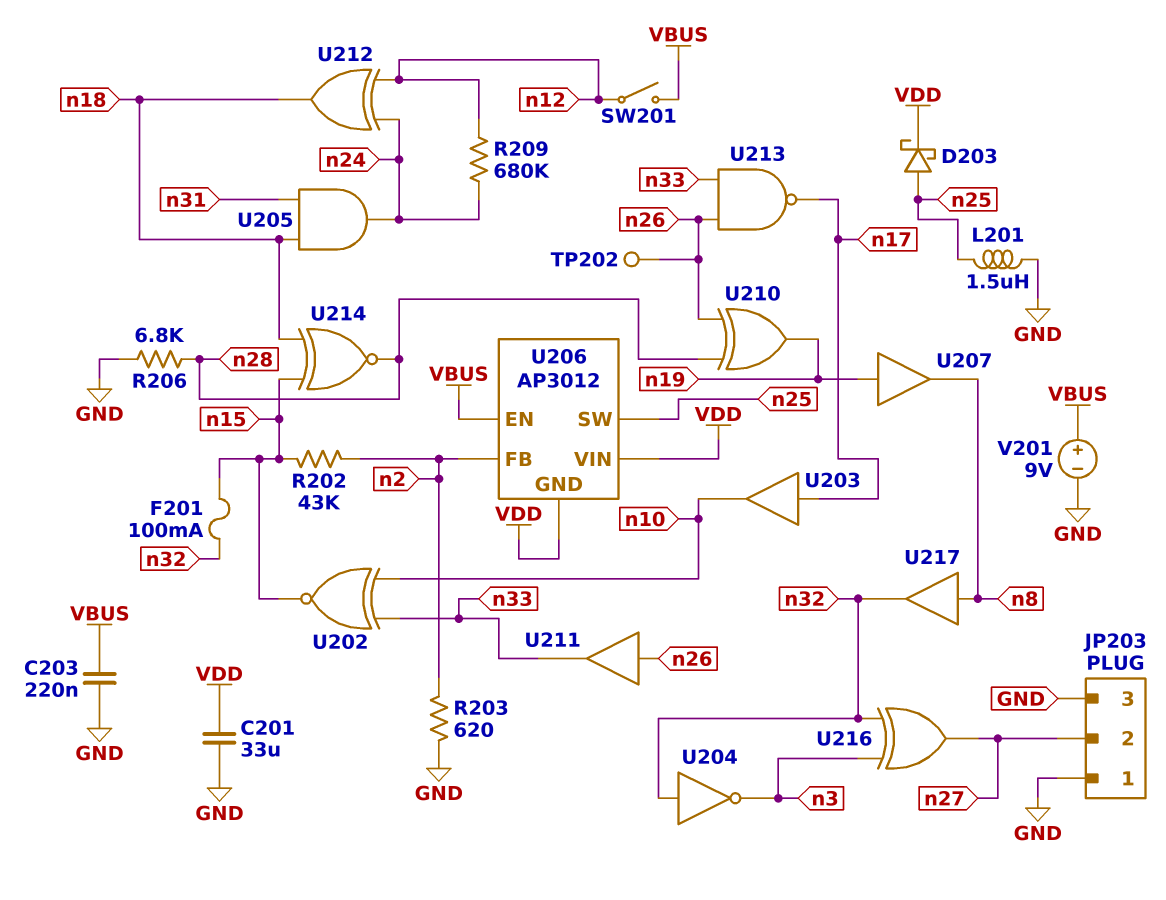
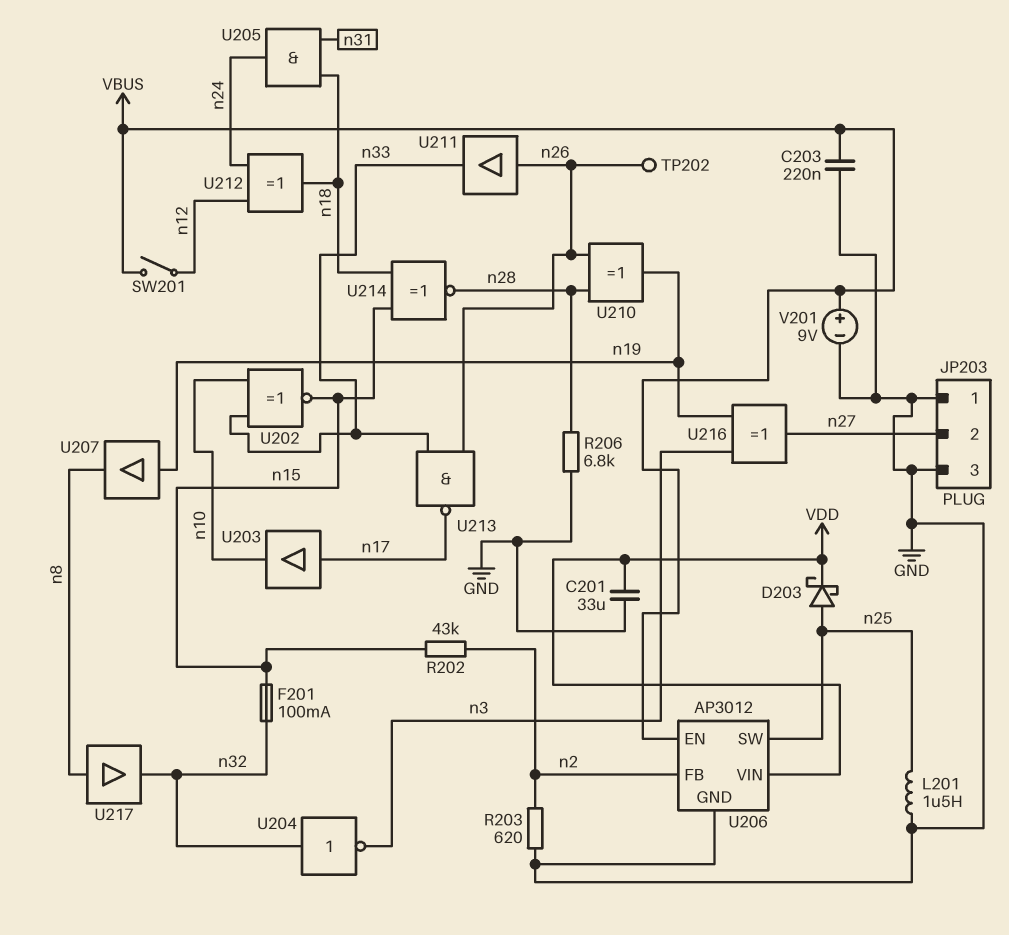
R209: 680k (n12, n24) -> none
U206 pin GND: VDD -> GND
U216: XOR (in n3, in n32, out n27) -> XOR (in n3, in n19, out n27)

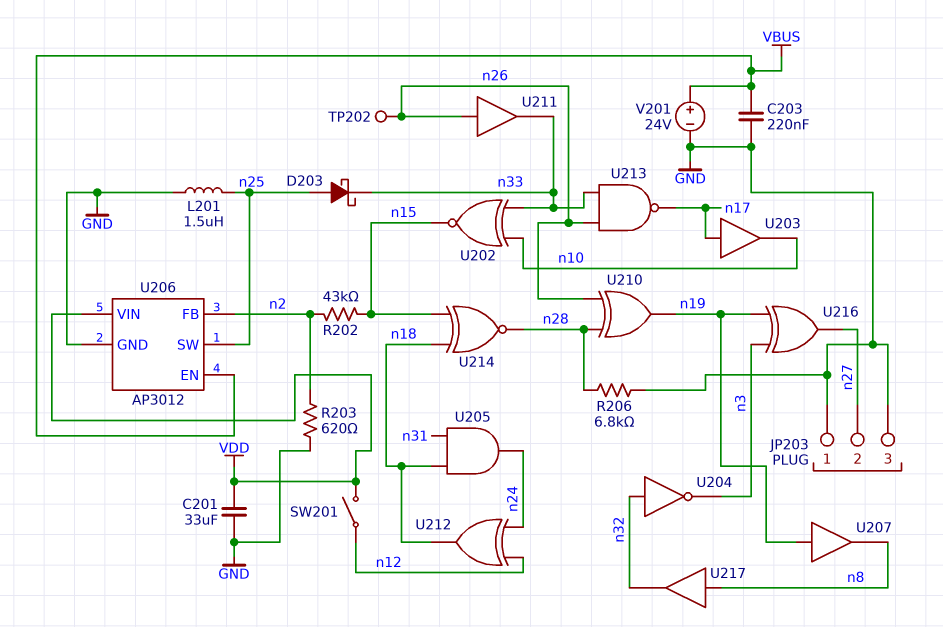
D203: schottky (A n25, K VDD) -> schottky (A n25, K n33)
F201: 100mA (n15, n32) -> none
SW201: switch (VBUS, n12) -> switch (VDD, n12)
V201: 9V (plus VBUS, minus GND) -> 24V (plus VBUS, minus GND)

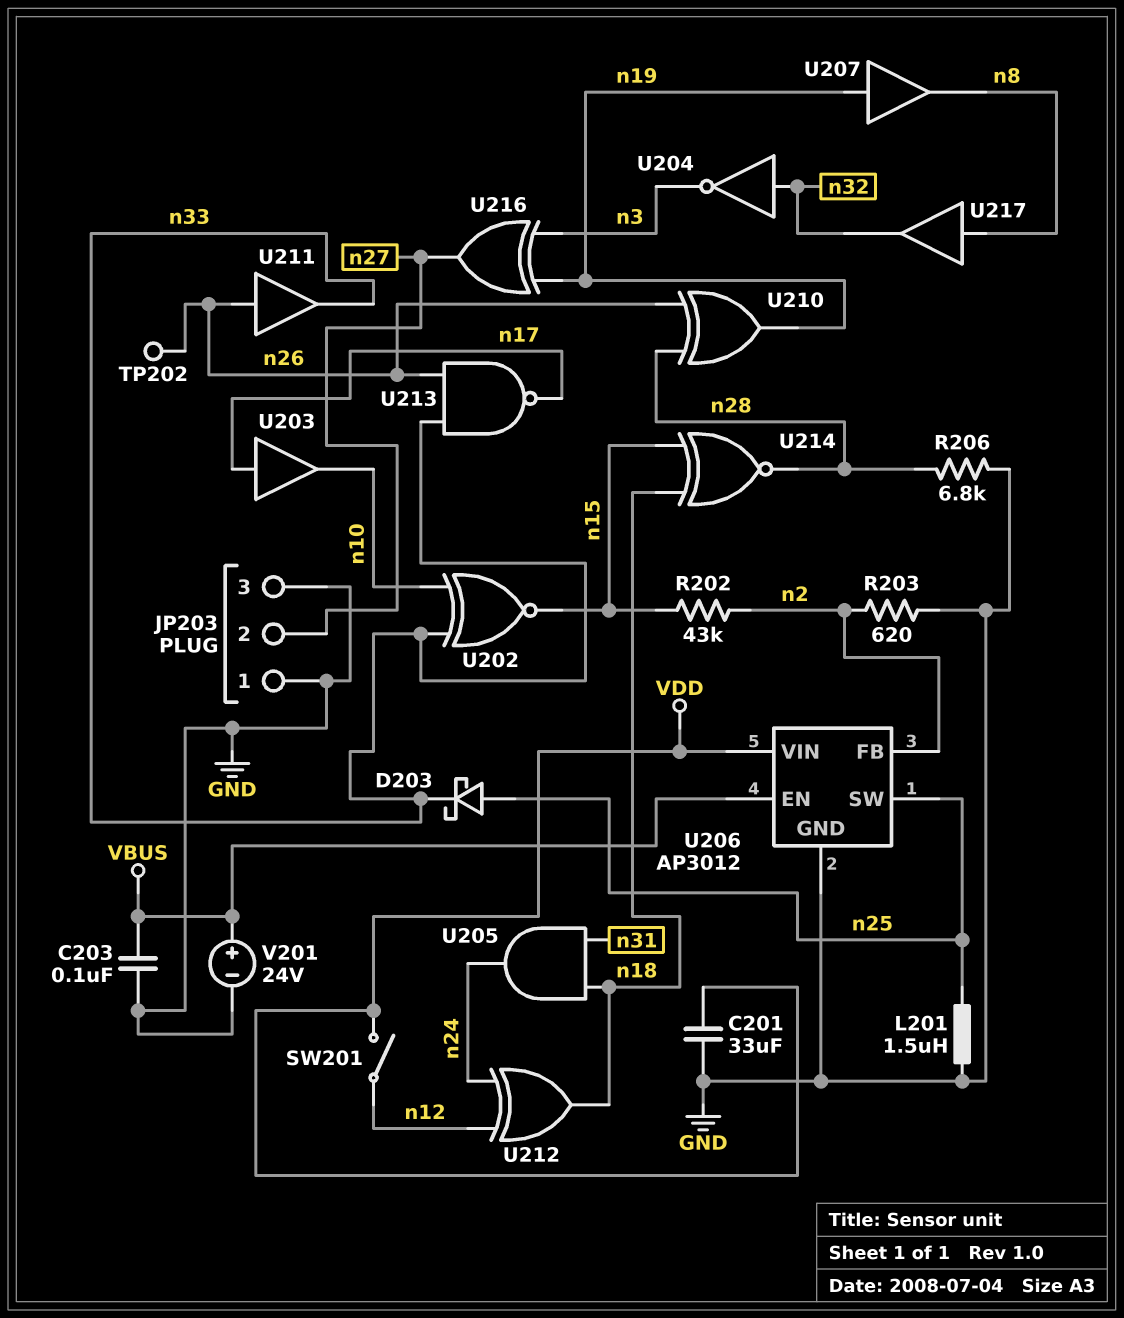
C203: 220nF (GND, VBUS) -> 100nF (GND, VBUS)

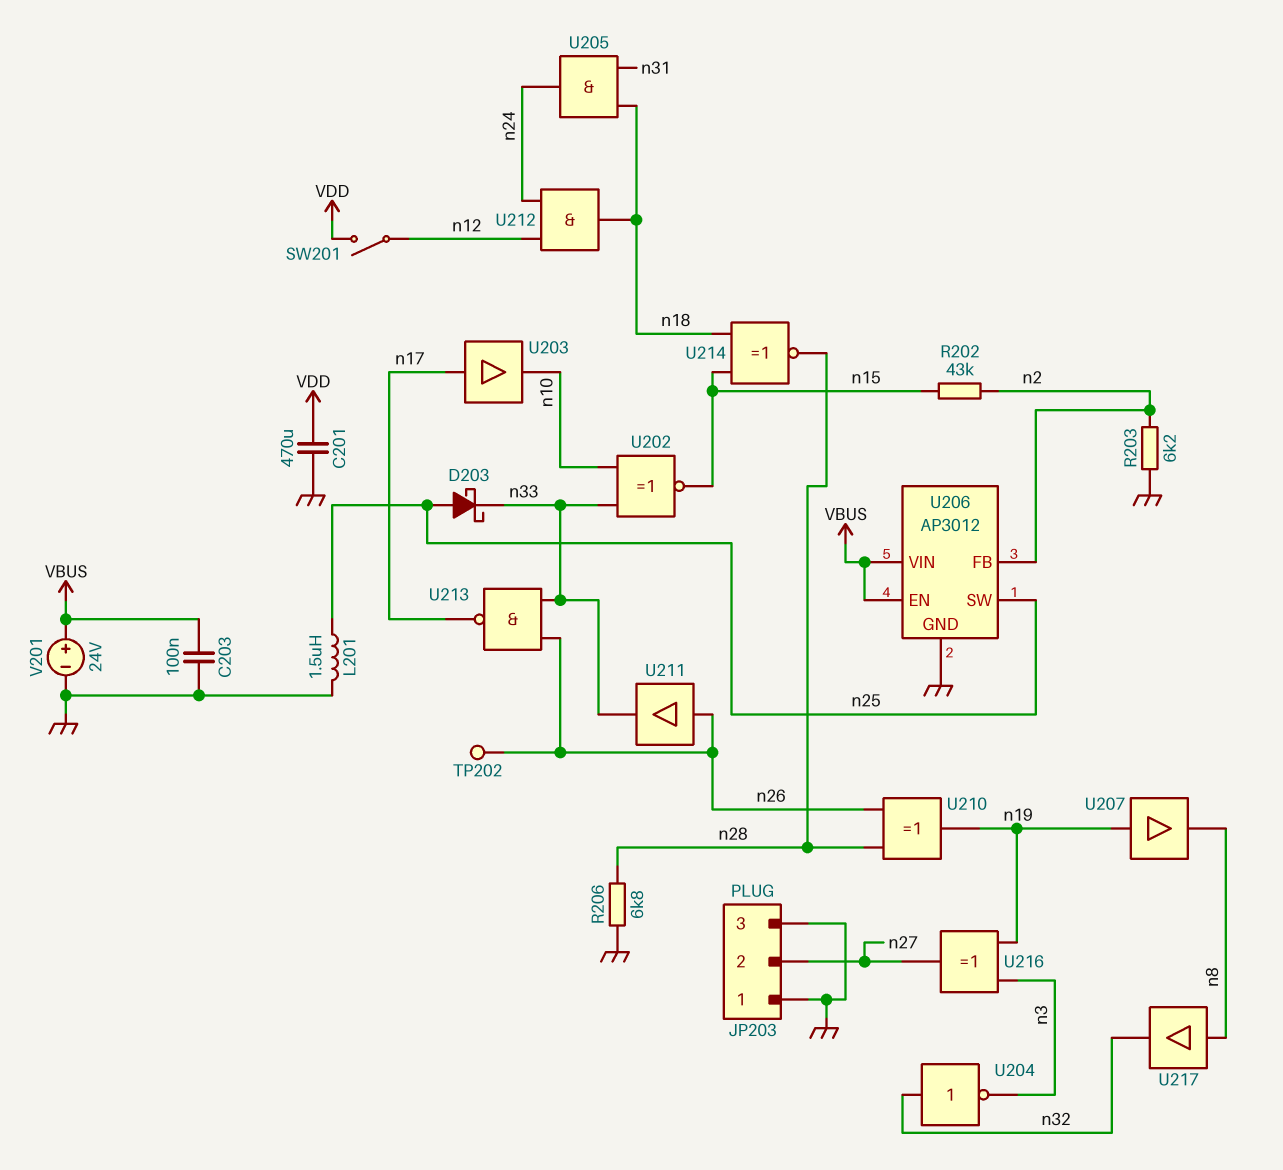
C201: 33uF (GND, VDD) -> 470uF (GND, VDD)
R203: 620 (GND, n2) -> 6.2k (GND, n2)
U206 pin VIN: VDD -> VBUS
U212: XOR (in n12, in n24, out n18) -> AND (in n12, in n24, out n18)

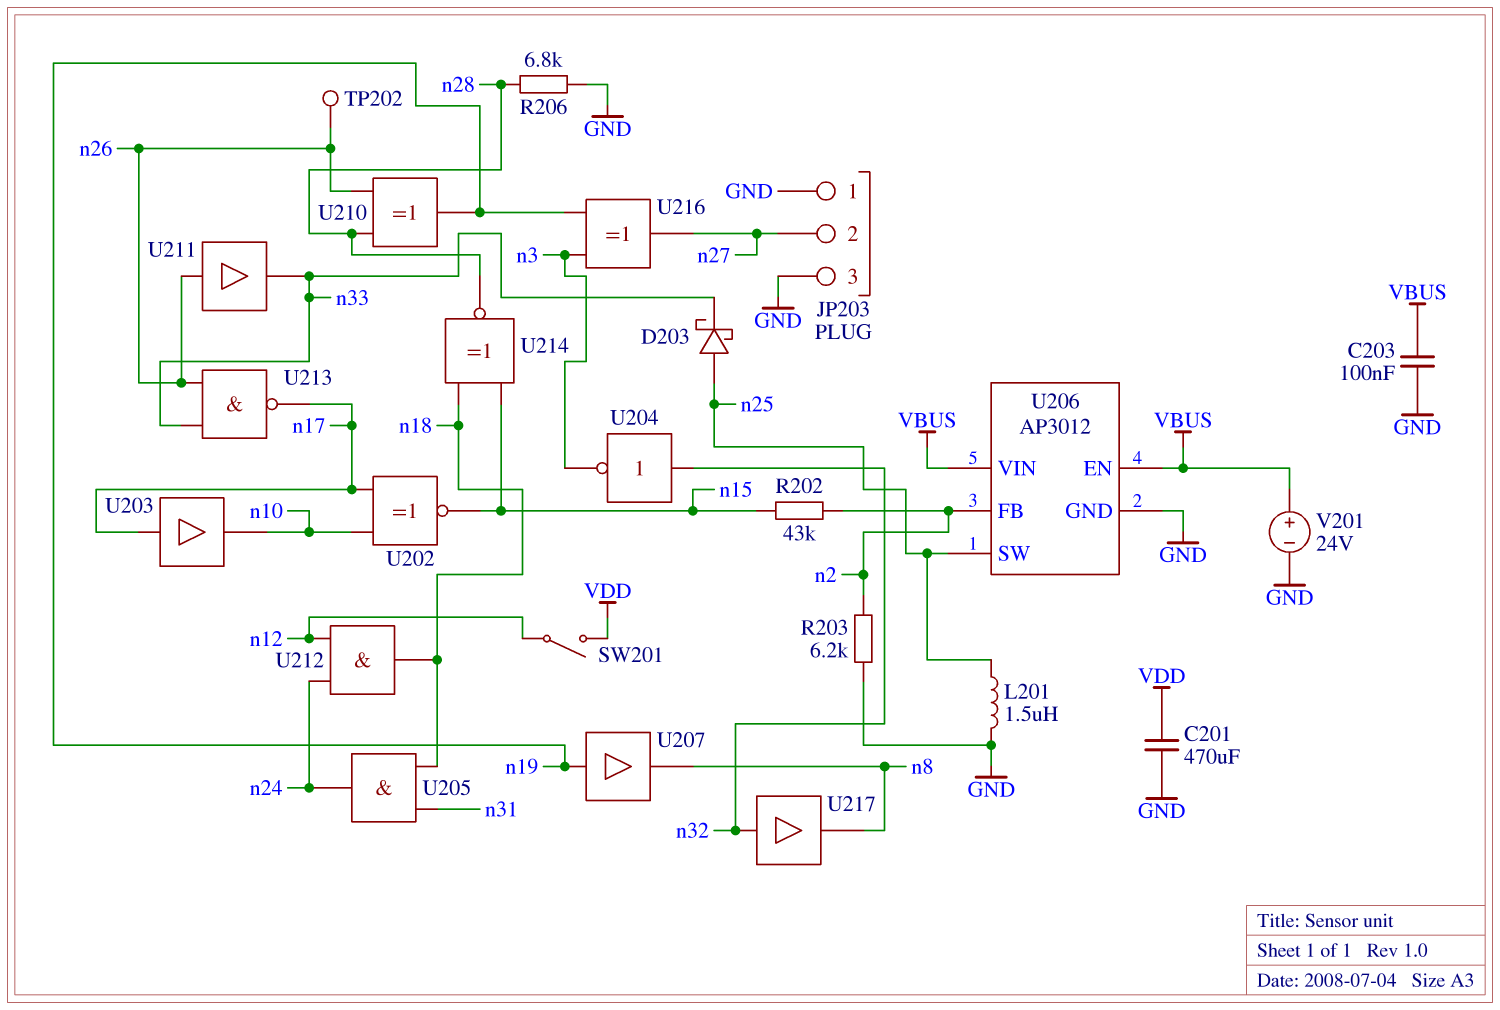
U202: XNOR (in n10, in n33, out n15) -> XNOR (in n10, in n17, out n15)
U217: buffer (in n8, out n32) -> buffer (in n32, out n8)

